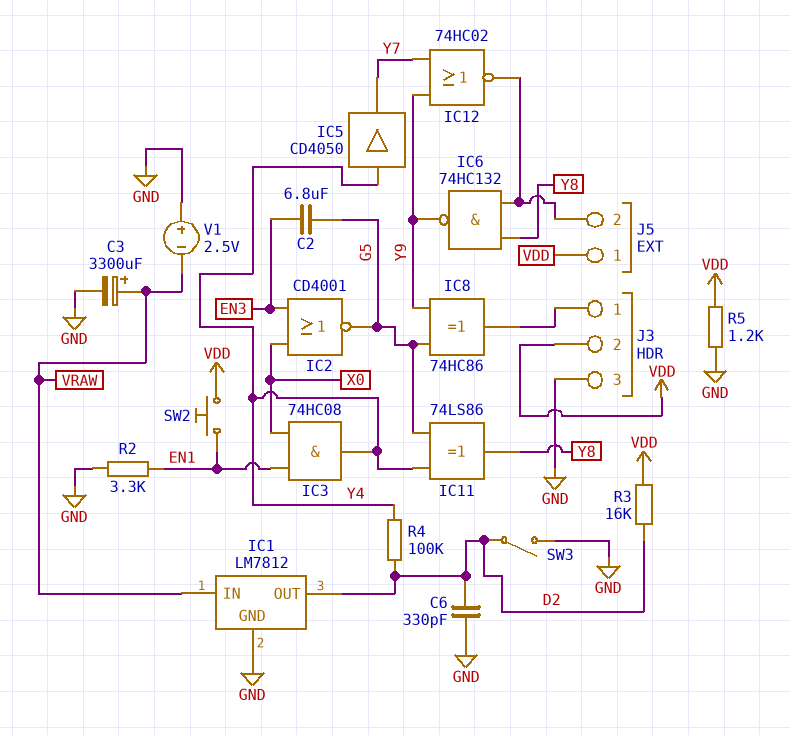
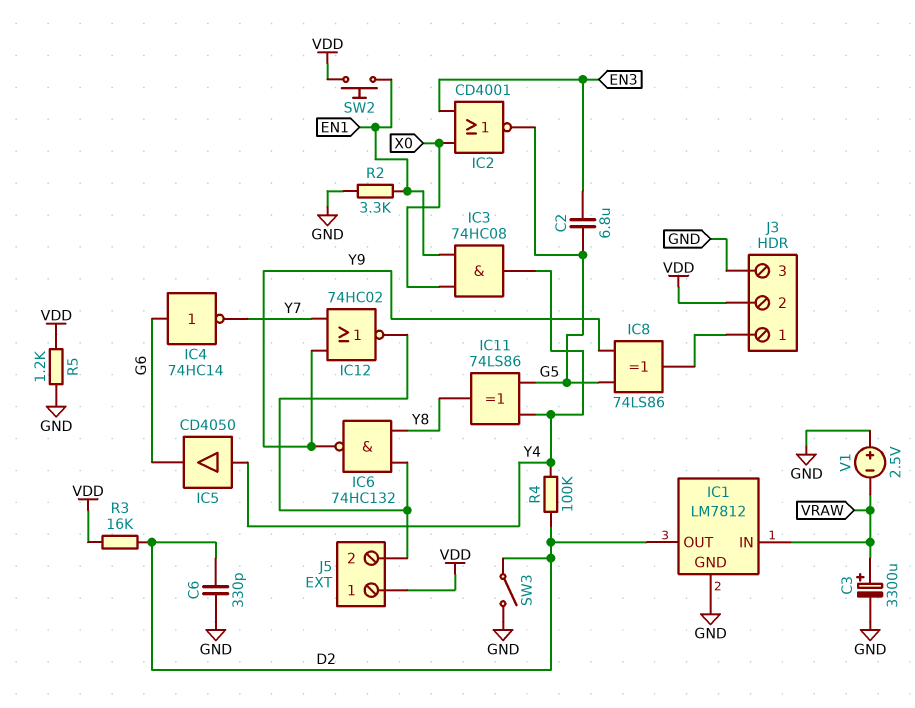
IC4: none -> NOT 74HC14 (in G6, out Y7)
IC5: buffer CD4050 (in Y4, out Y7) -> buffer CD4050 (in Y4, out G6)
IC8: XOR 74HC86 (in G5, in Y9, out J3/1) -> XOR 74LS86 (in G5, in Y9, out J3/1)

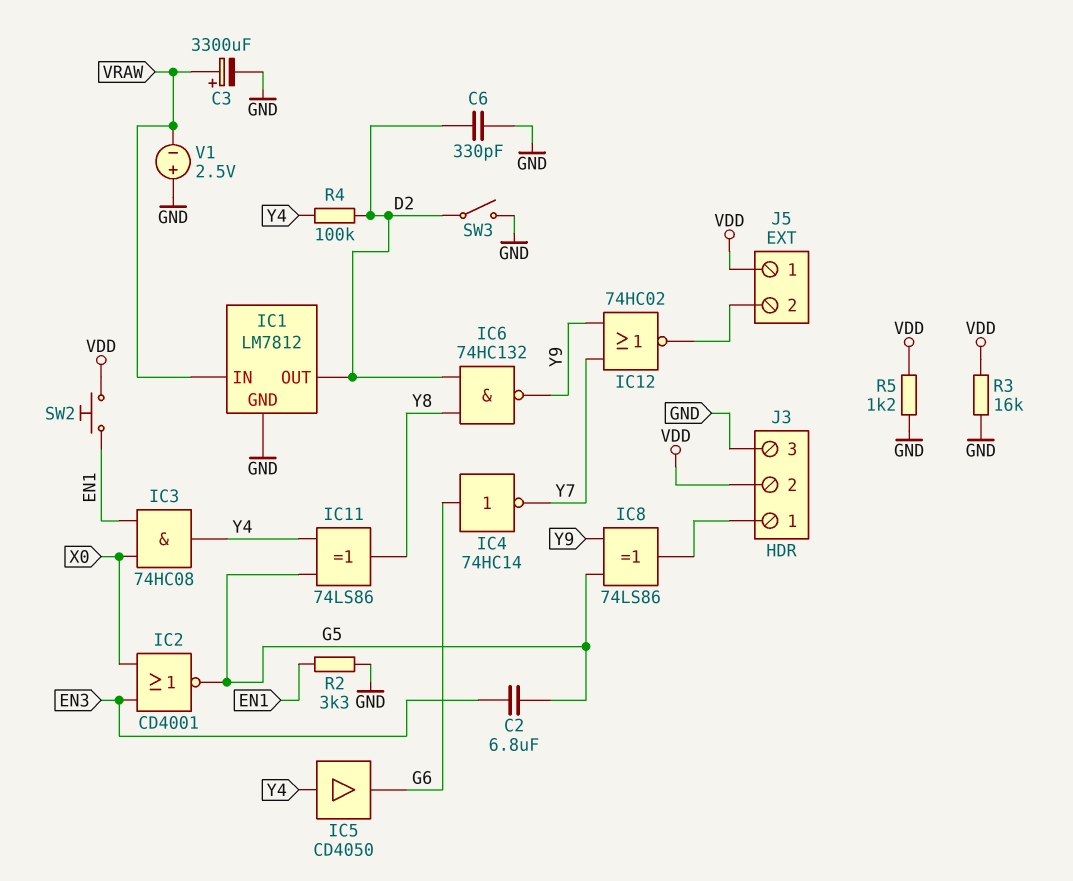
IC6: NAND 74HC132 (in J5/2, in Y8, out Y9) -> NAND 74HC132 (in D2, in Y8, out Y9)
R3: 16k (D2, VDD) -> 16k (GND, VDD)

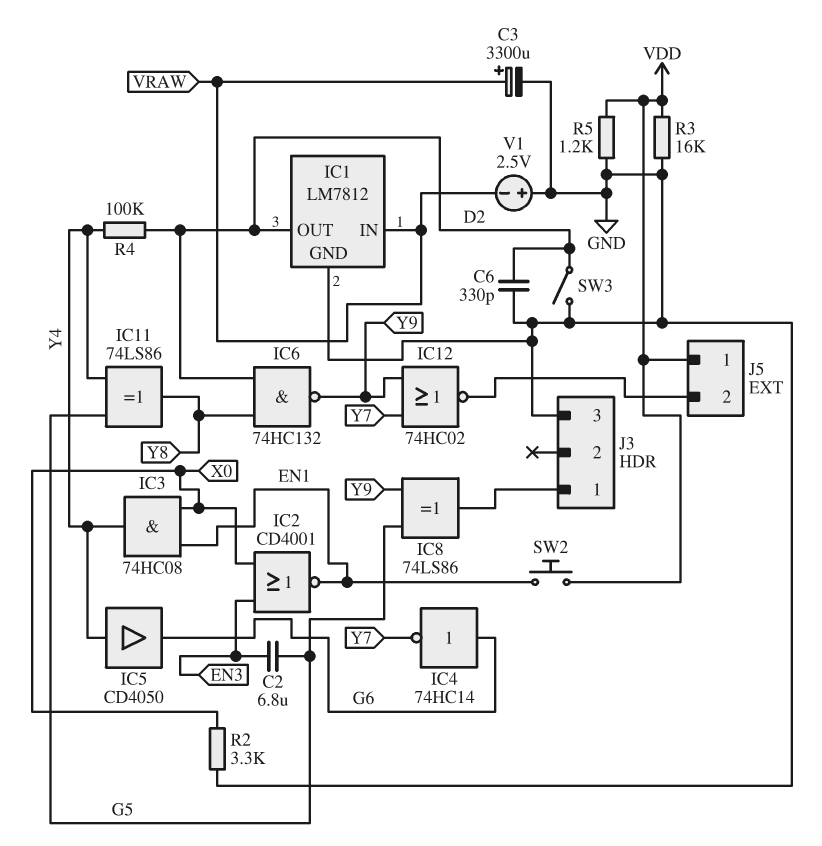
IC2: NOR CD4001 (in EN3, in X0, out G5) -> NOR CD4001 (in EN3, in X0, out EN1)
J3 pin 2: VDD -> none
R2: 3.3k (EN1, GND) -> 3.3k (GND, X0)

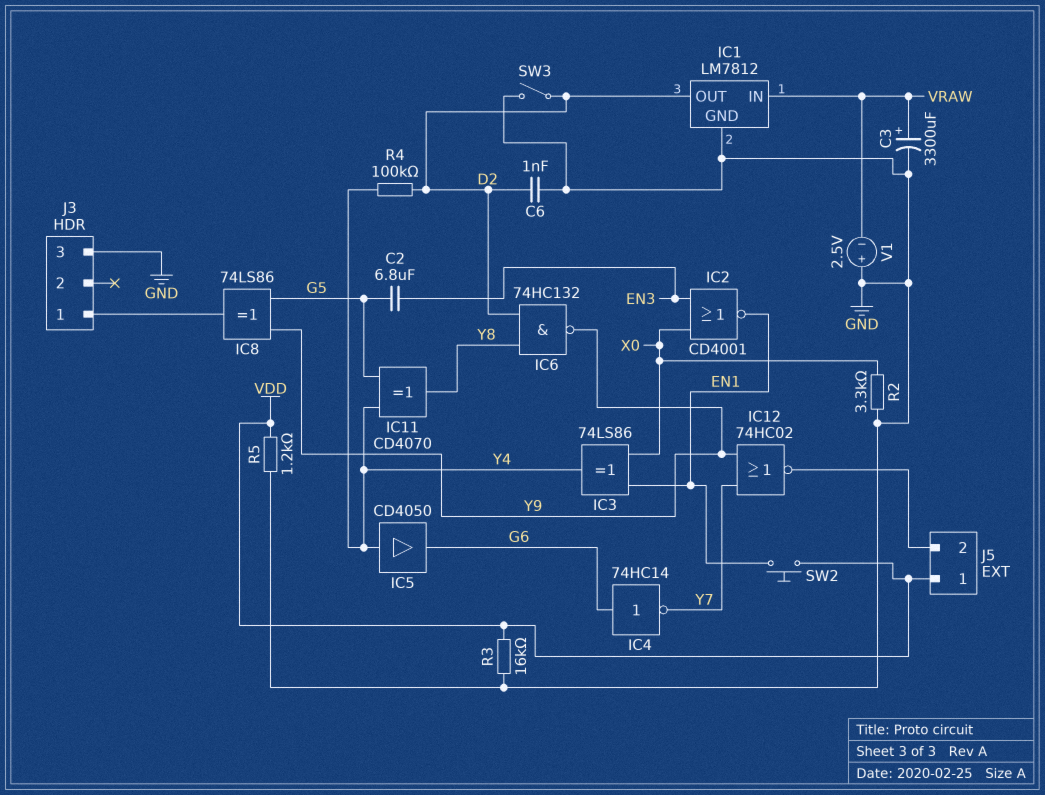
C6: 330pF (D2, GND) -> 1nF (D2, GND)
IC3: AND 74HC08 (in EN1, in X0, out Y4) -> XOR 74LS86 (in EN1, in X0, out Y4)
IC11: XOR 74LS86 (in G5, in Y4, out Y8) -> XOR CD4070 (in G5, in Y4, out Y8)

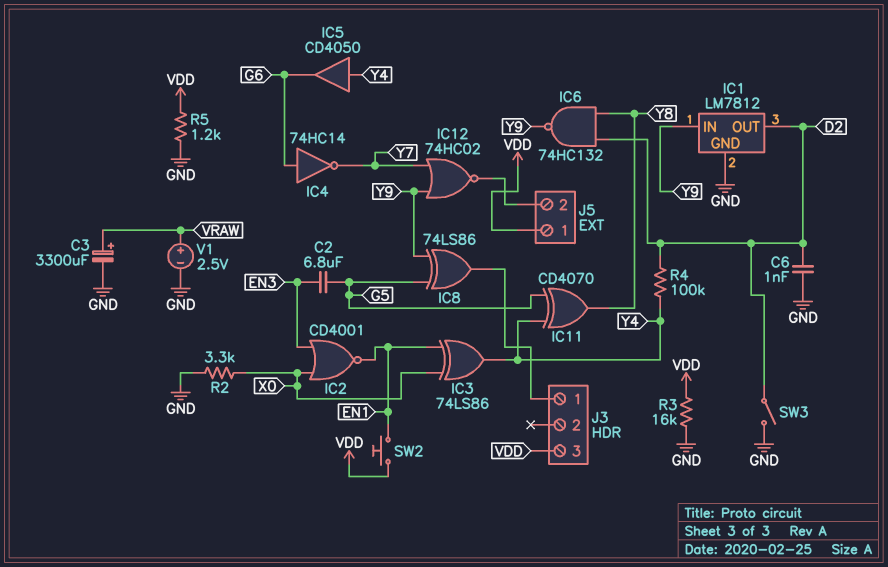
IC1 pin IN: VRAW -> Y9
J3 pin 3: GND -> VDD
V1: 2.5V (plus GND, minus VRAW) -> 2.5V (plus VRAW, minus GND)

